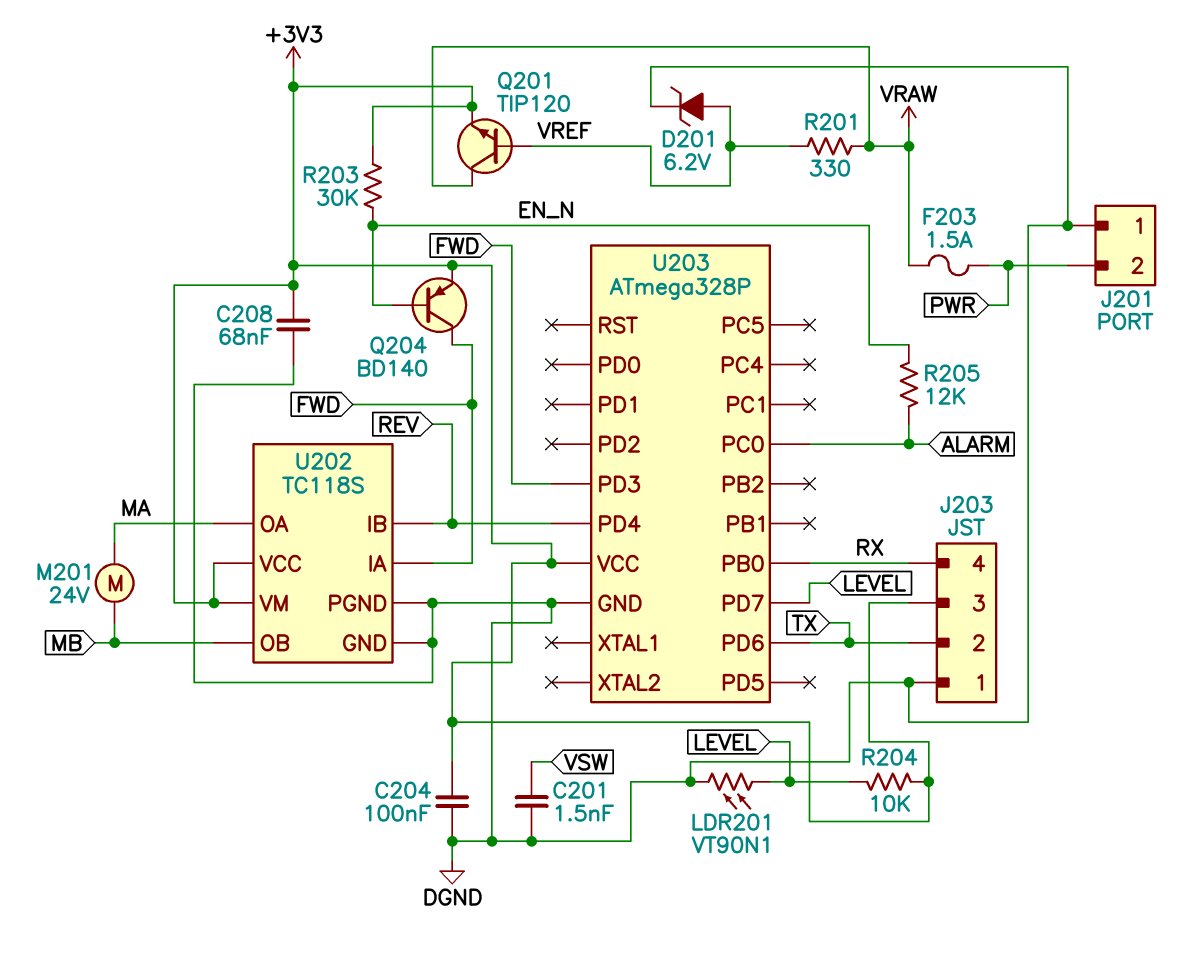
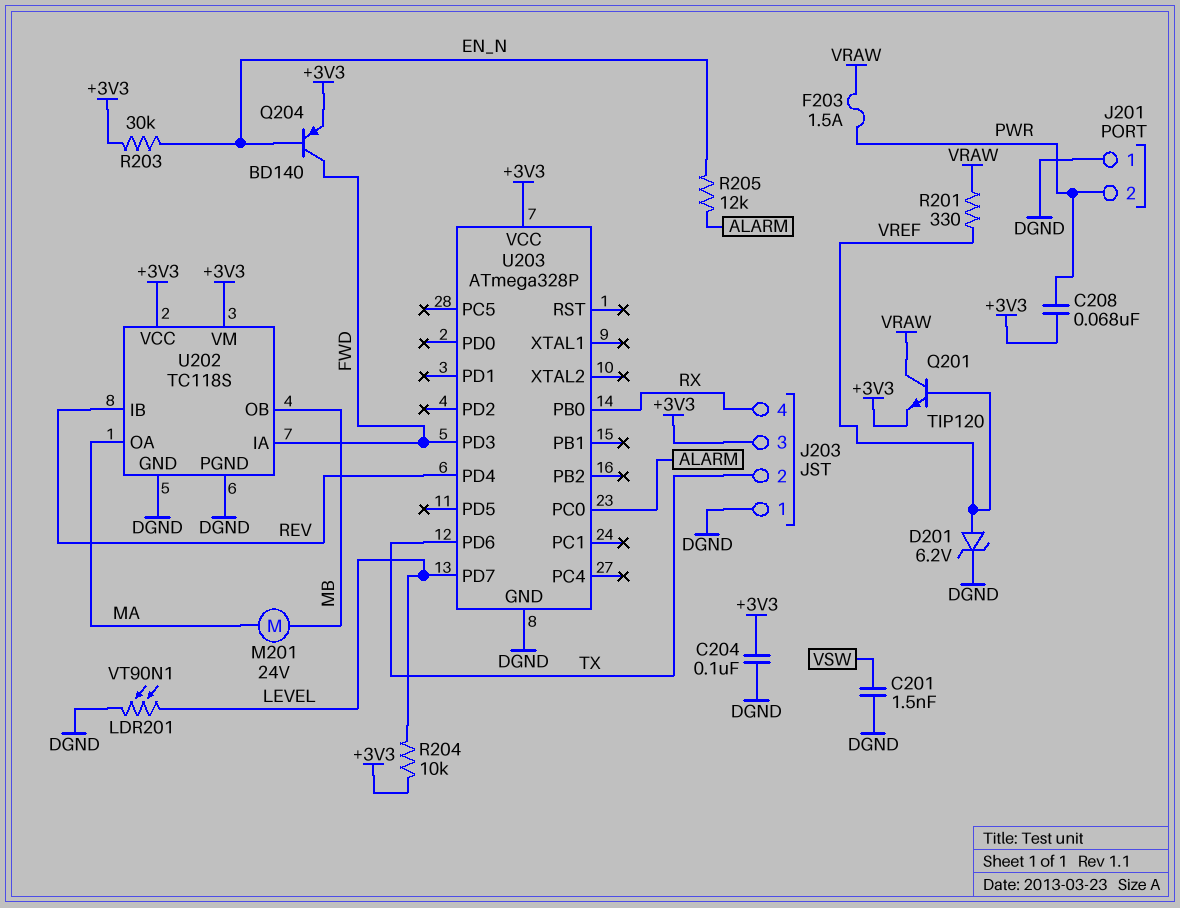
C208: 68nF (+3V3, DGND) -> 68nF (+3V3, PWR)

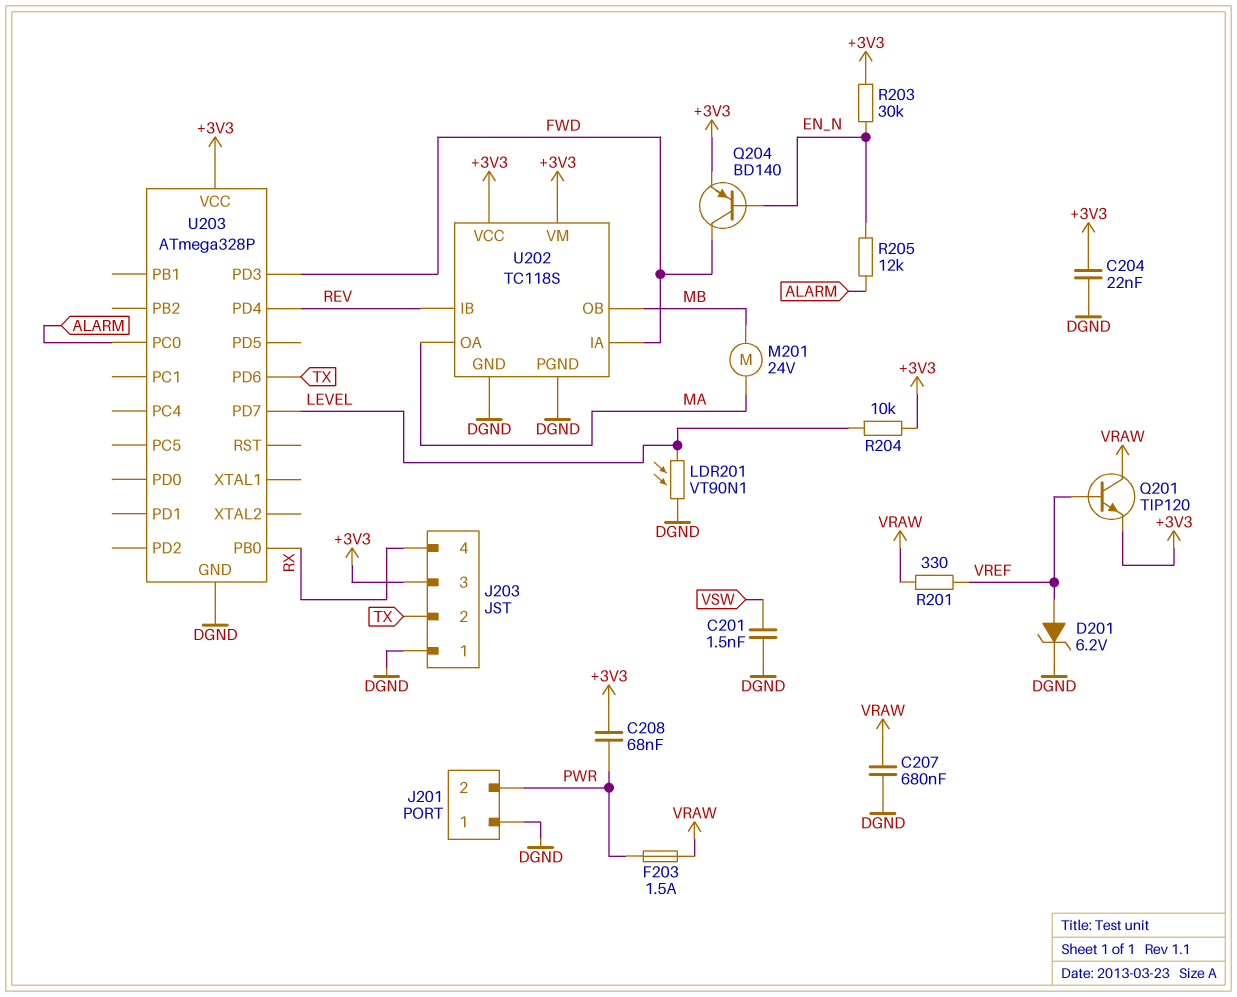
C204: 100nF (+3V3, DGND) -> 22nF (+3V3, DGND)
C207: none -> 680nF (DGND, VRAW)

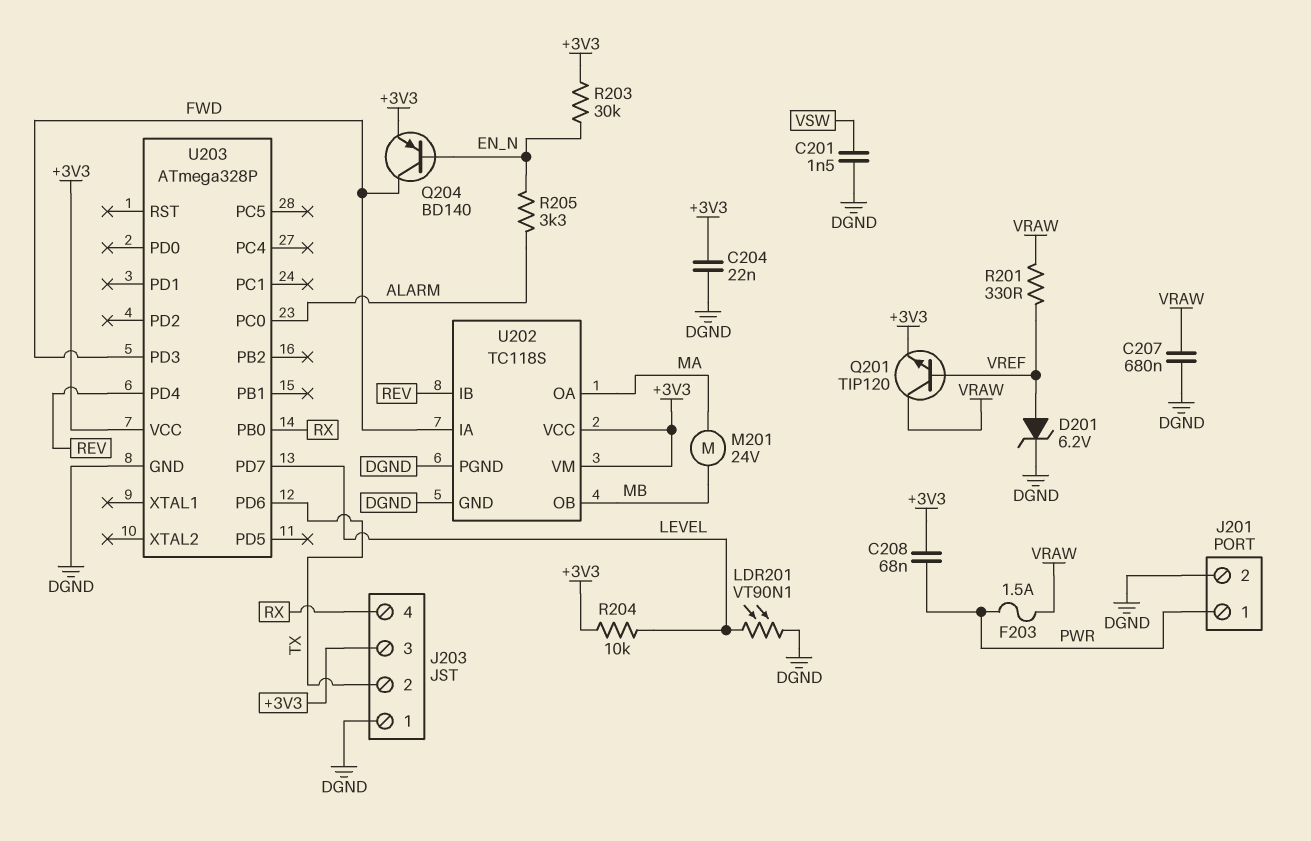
J201 pin 1: DGND -> PWR
J201 pin 2: PWR -> DGND
R205: 12k (ALARM, EN_N) -> 3.3k (ALARM, EN_N)

